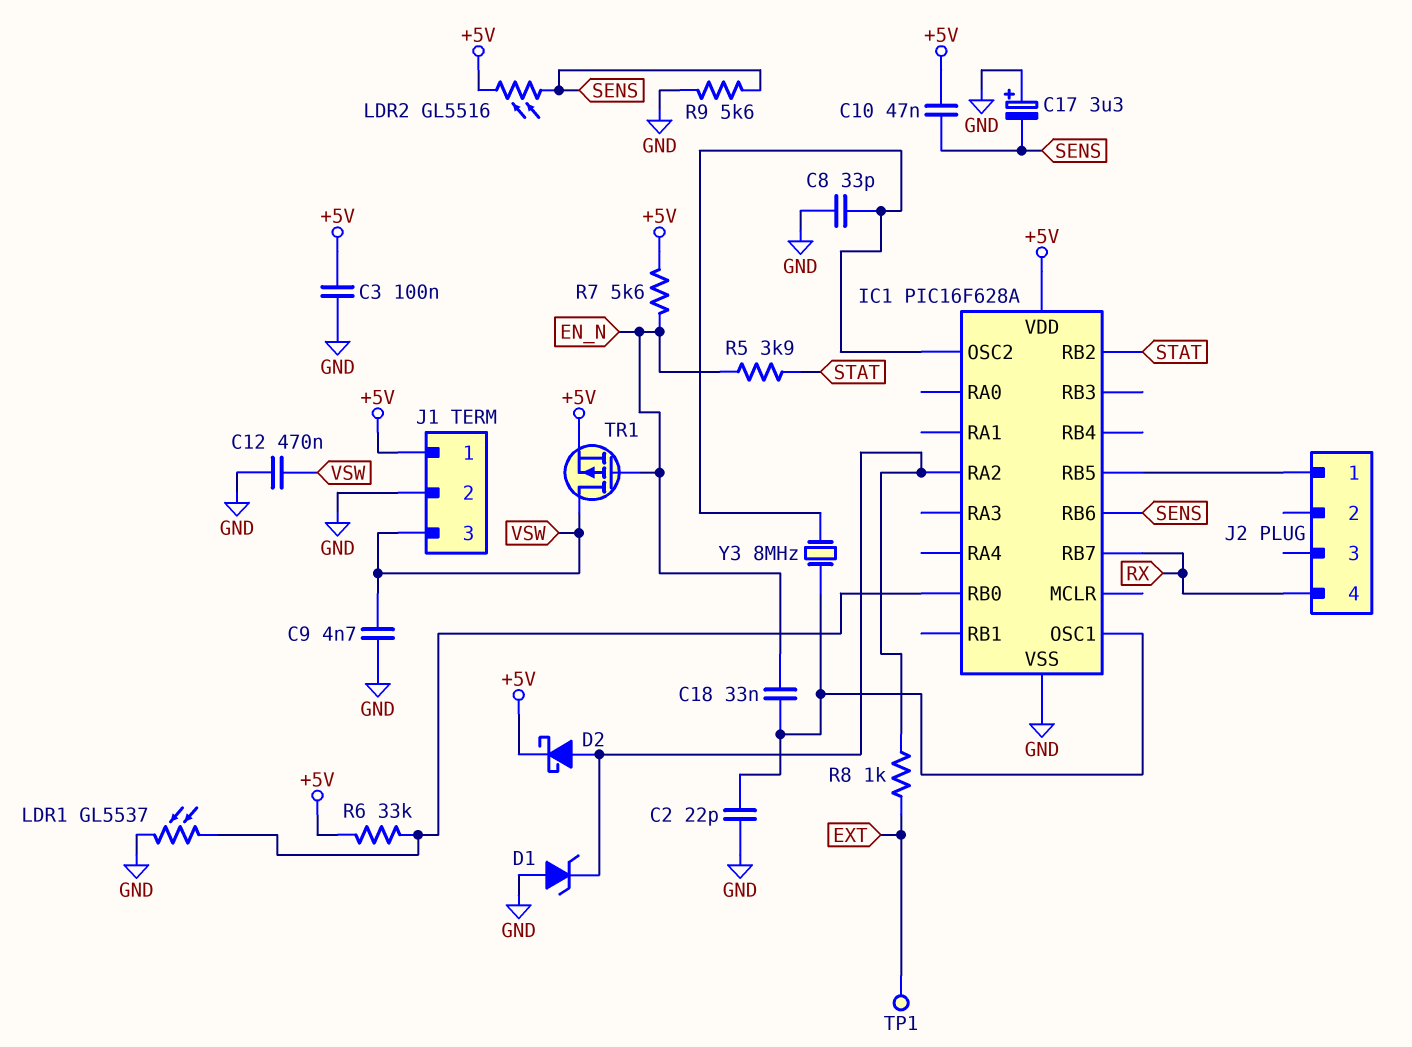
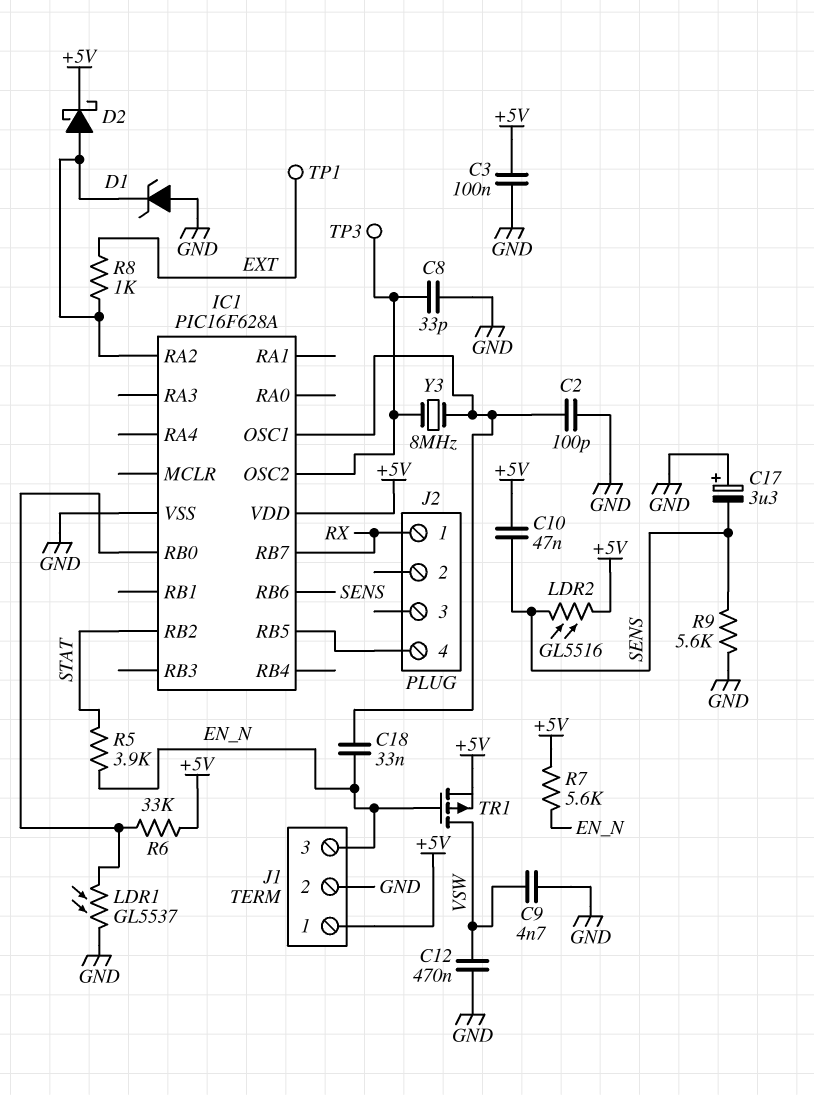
C2: 22pF (GND, IC1/OSC1) -> 100pF (GND, IC1/OSC1)
J1 pin 3: VSW -> EN_N
J2 pin 1: IC1/RB5 -> RX
J2 pin 4: RX -> IC1/RB5
TP3: none -> test point (IC1/OSC2)

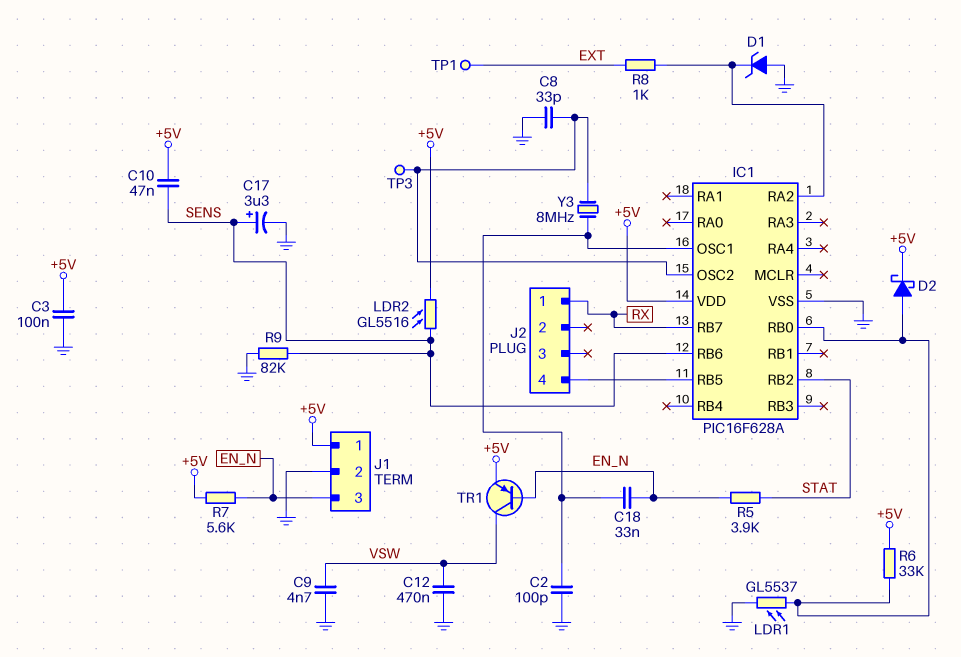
C17: 3.3uF (plus GND, minus SENS) -> 3.3uF (plus SENS, minus GND)
D2: schottky (A IC1/RA2, K +5V) -> schottky (A IC1/RB0, K +5V)
R9: 5.6k (GND, SENS) -> 82k (GND, SENS)
TR1: PMOS (G EN_N, D VSW, S +5V) -> PNP (B EN_N, C VSW, E +5V)

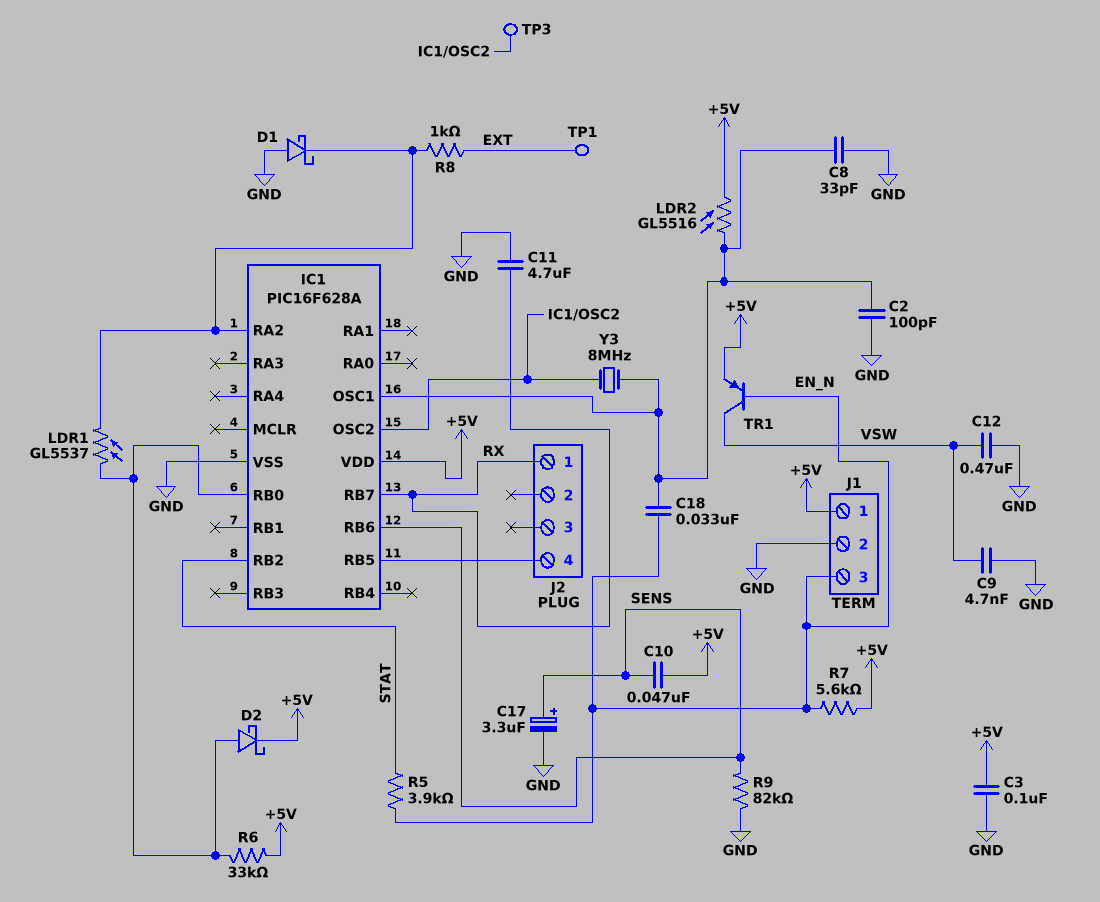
C8: 33pF (GND, IC1/OSC2) -> 33pF (GND, IC1/OSC1)
C11: none -> 4.7uF (GND, RX)
D1: zener (A GND, K IC1/RA2) -> schottky (A GND, K IC1/RA2)
LDR1: GL5537 (GND, IC1/RB0) -> GL5537 (IC1/RA2, IC1/RB0)
LDR2: GL5516 (+5V, SENS) -> GL5516 (+5V, IC1/OSC1)

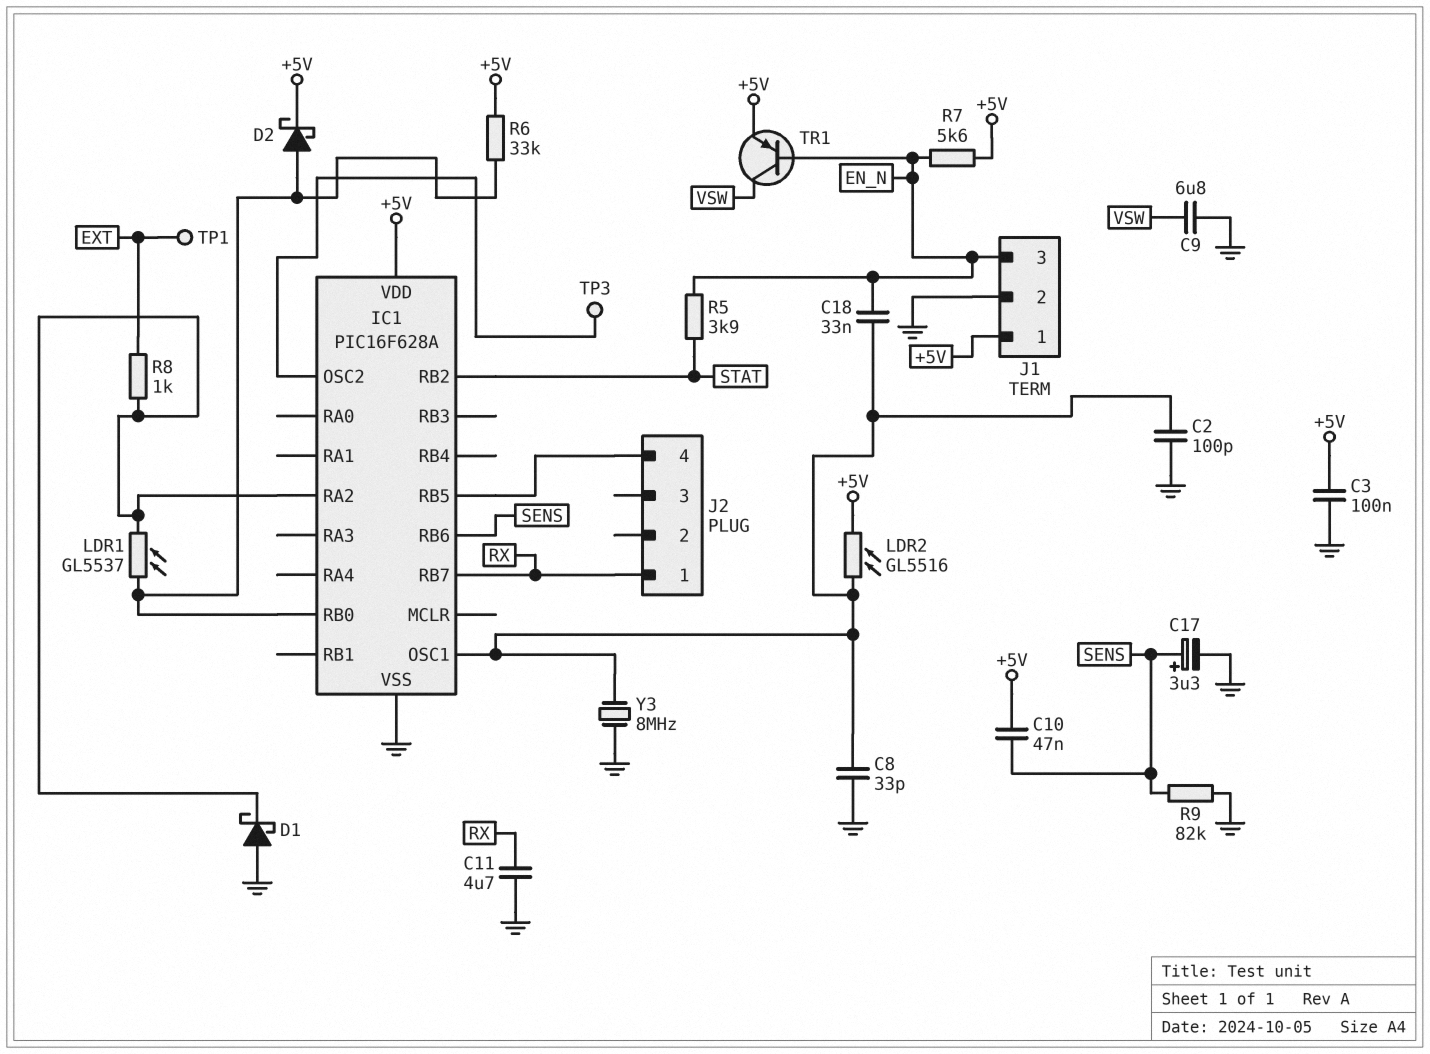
C9: 4.7nF (GND, VSW) -> 6.8uF (GND, VSW)
C12: 470nF (GND, VSW) -> none
Y3: 8MHz (IC1/OSC1, IC1/OSC2) -> 8MHz (GND, IC1/OSC1)

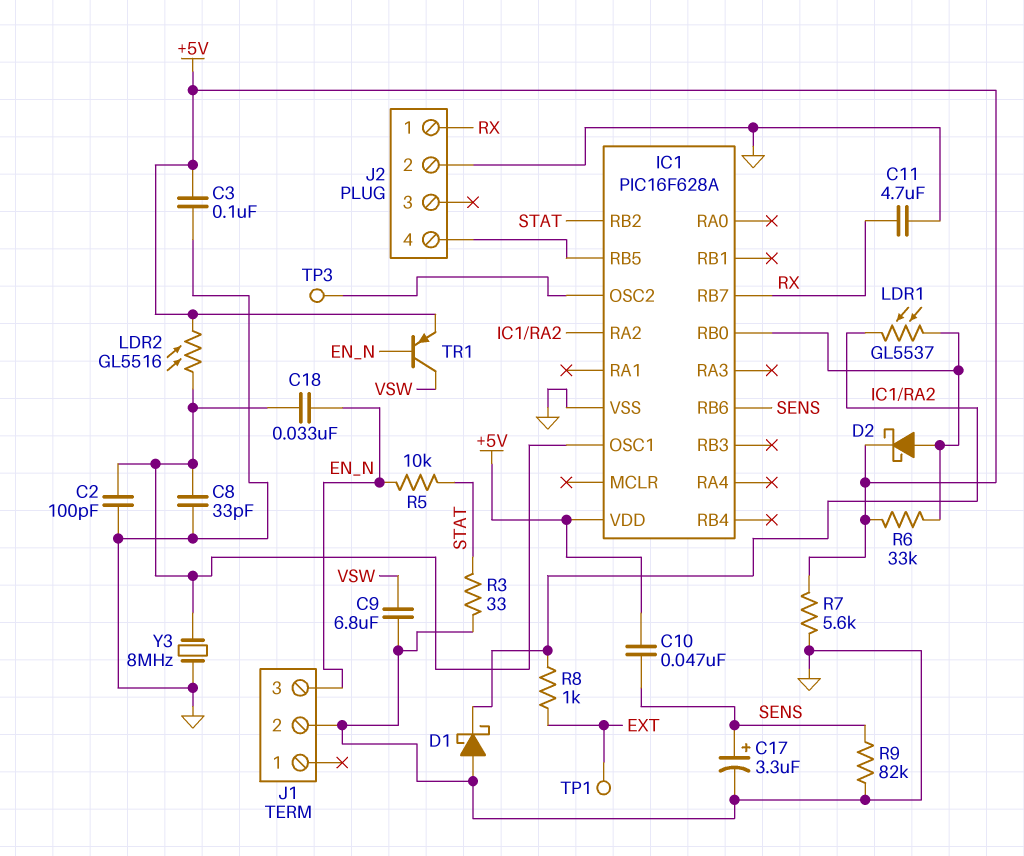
J1 pin 1: +5V -> none
J2 pin 2: none -> GND
R3: none -> 33 (GND, STAT)
R5: 3.9k (EN_N, STAT) -> 10k (EN_N, STAT)
R7: 5.6k (+5V, EN_N) -> 5.6k (+5V, GND)

